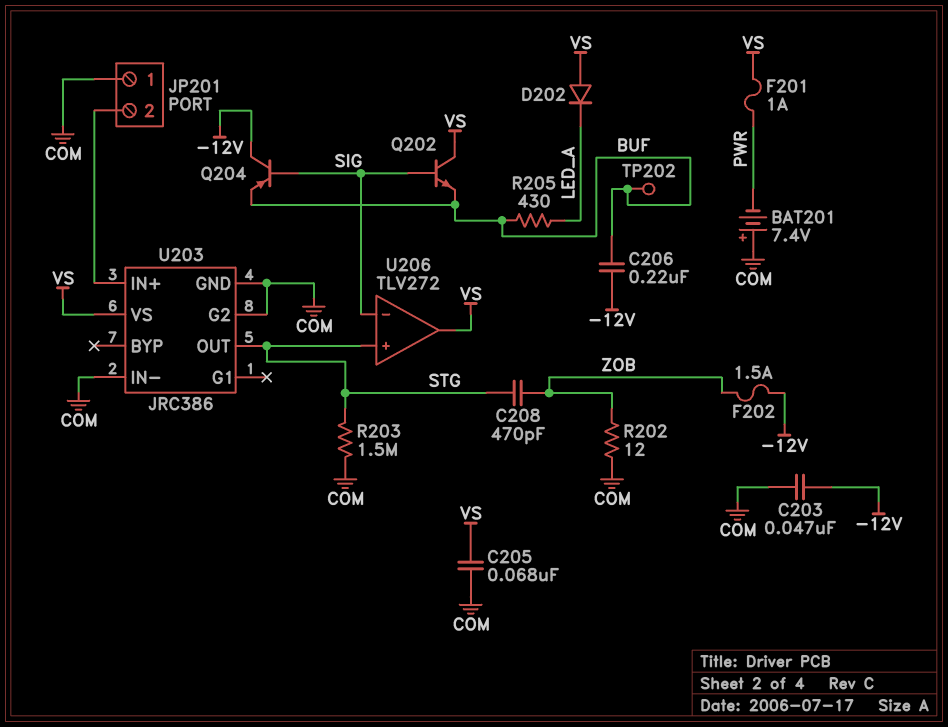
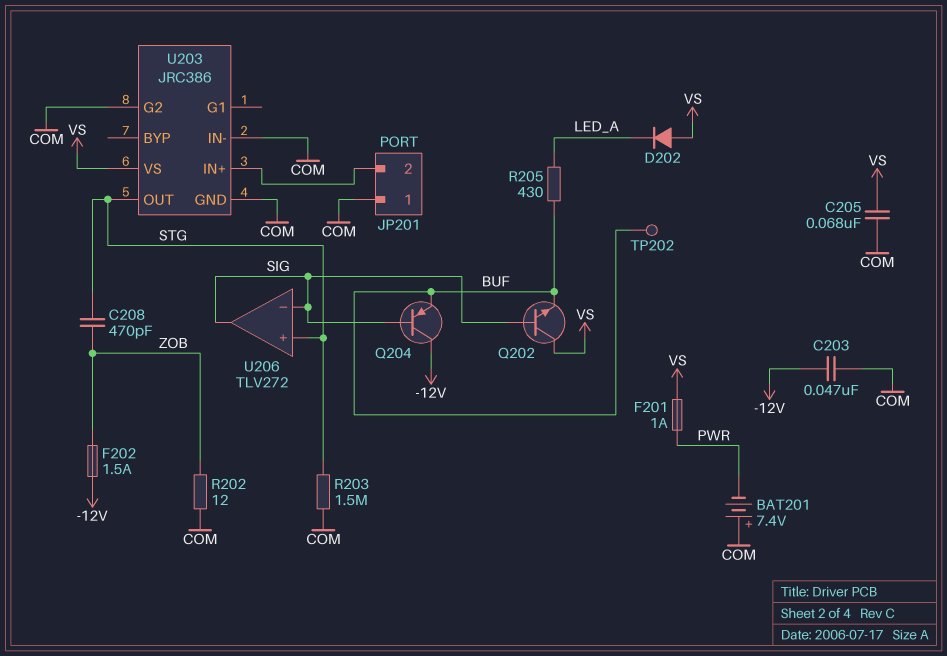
C206: 220nF (-12V, BUF) -> none
U206 pin out: VS -> SIG

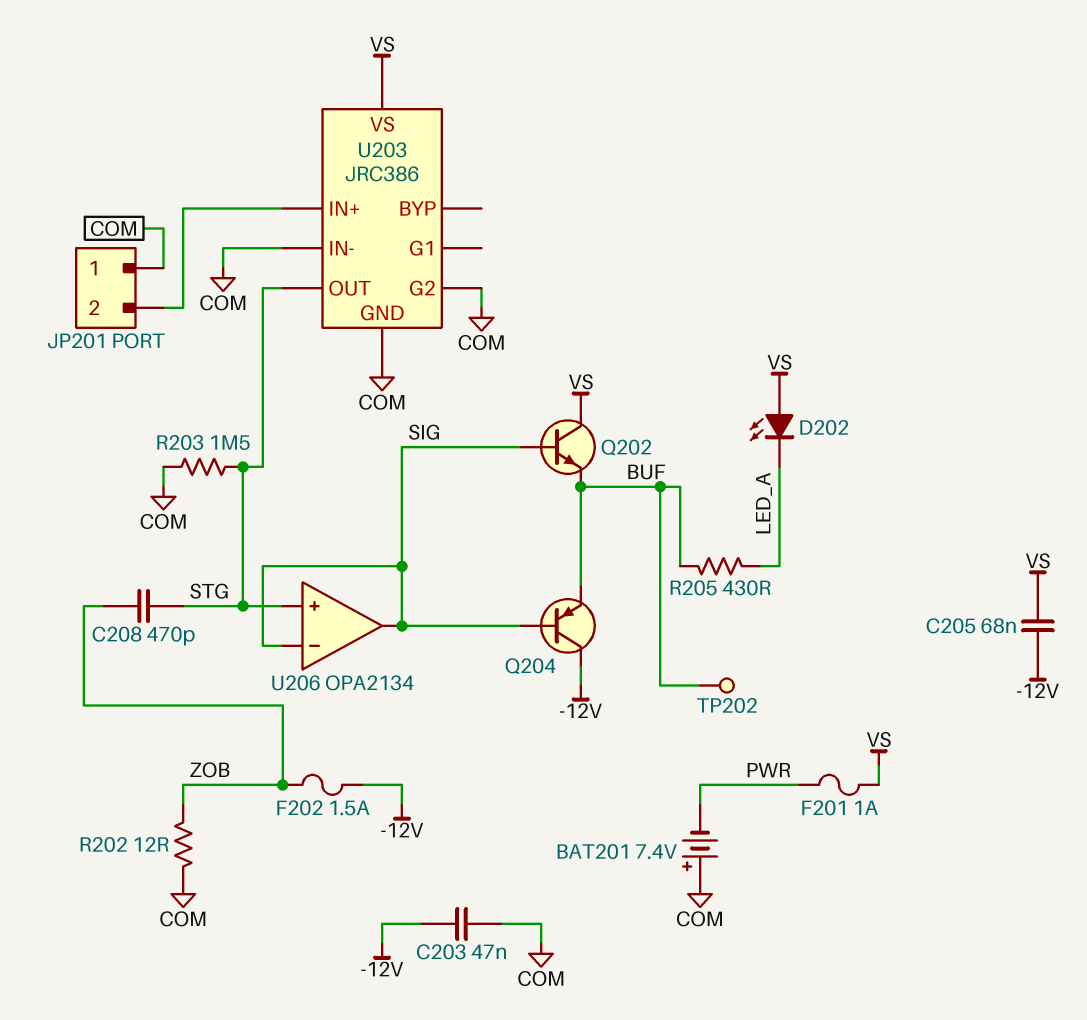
C205: 68nF (COM, VS) -> 68nF (-12V, VS)
D202: diode (A VS, K LED_A) -> LED (A VS, K LED_A)
U206: TLV272 -> OPA2134

